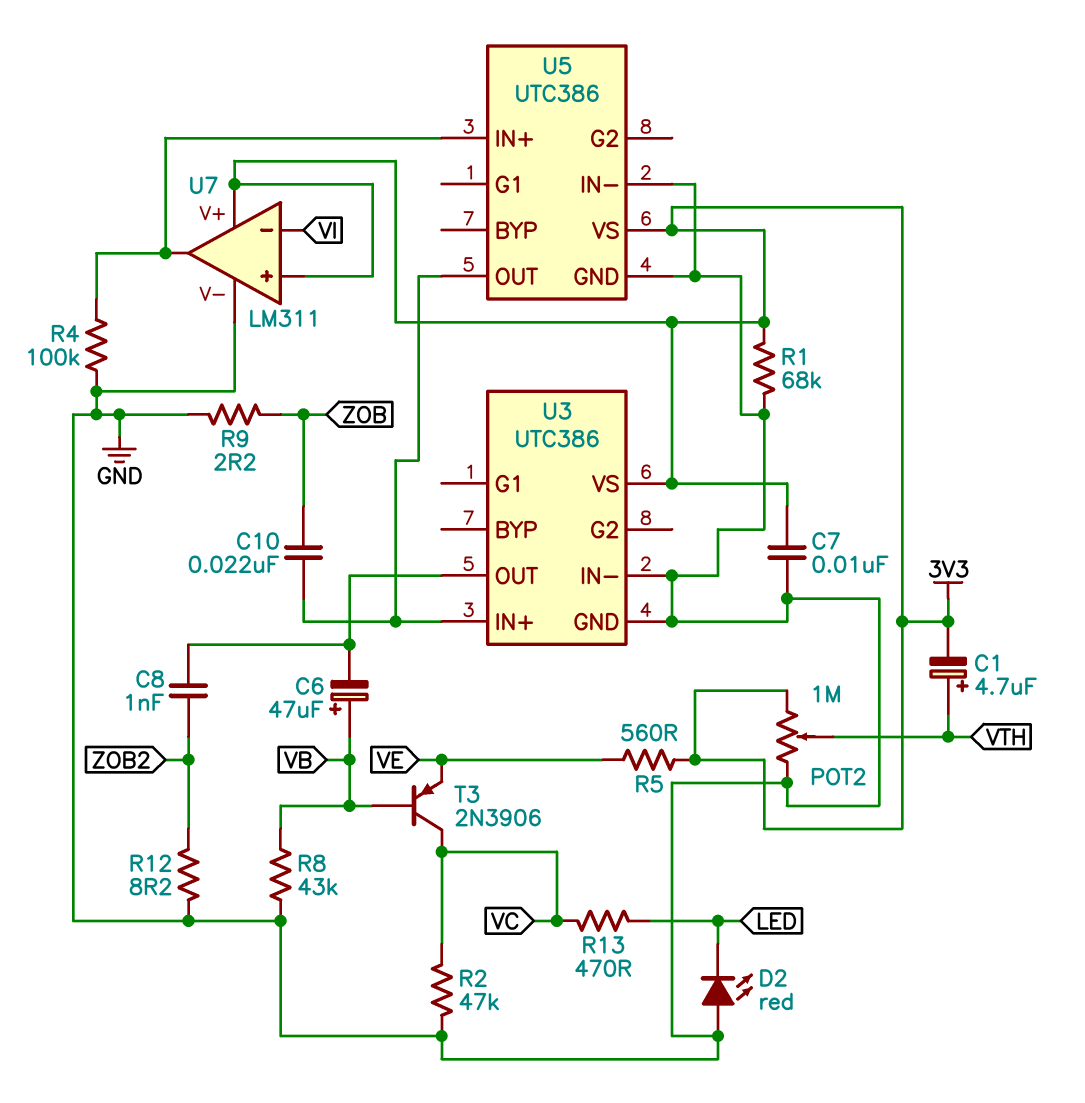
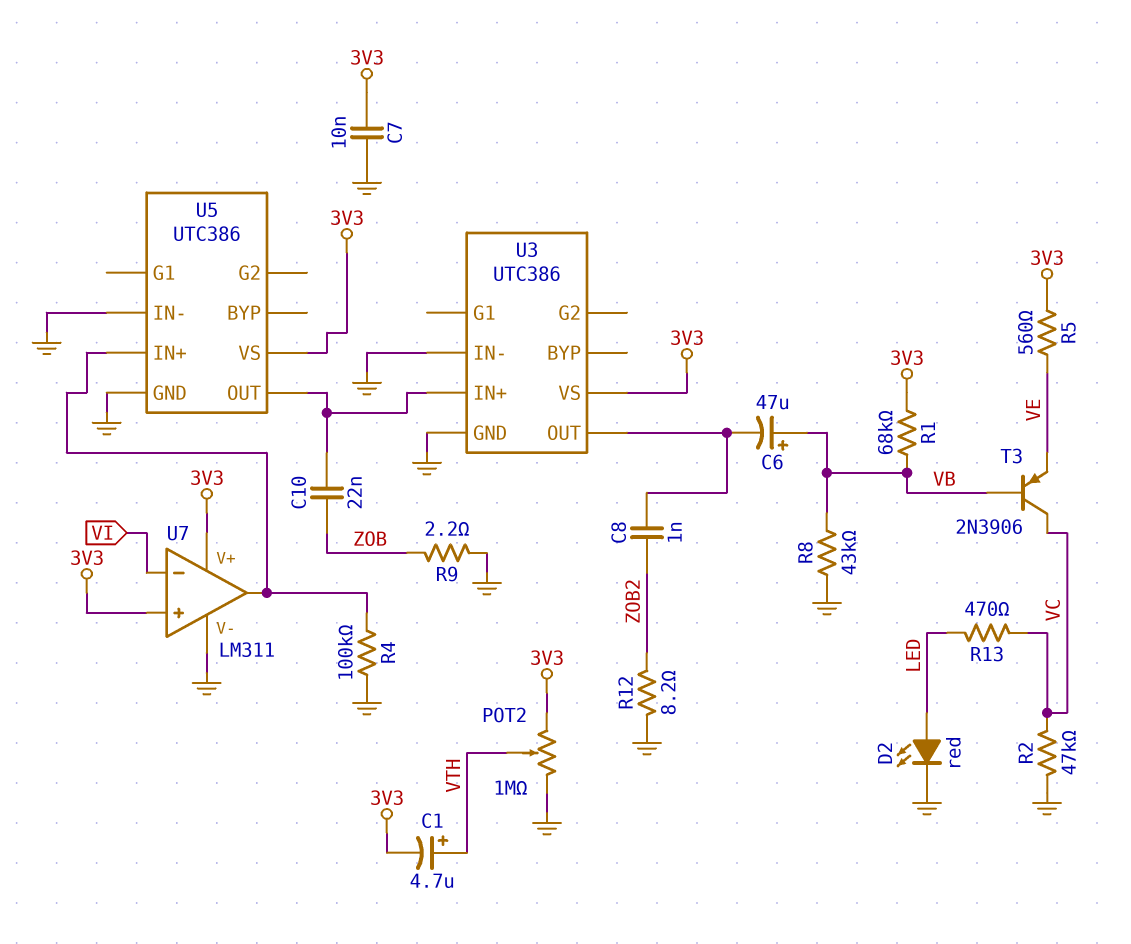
D2: LED red (A GND, K LED) -> LED red (A LED, K GND)
R1: 68k (3V3, GND) -> 68k (3V3, VB)

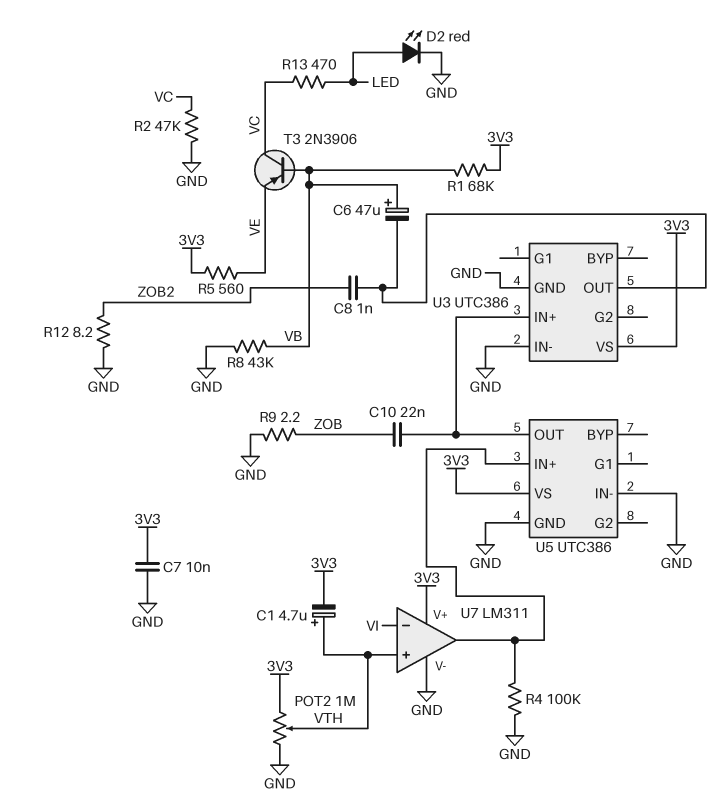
U7 pin in+: 3V3 -> VTH

